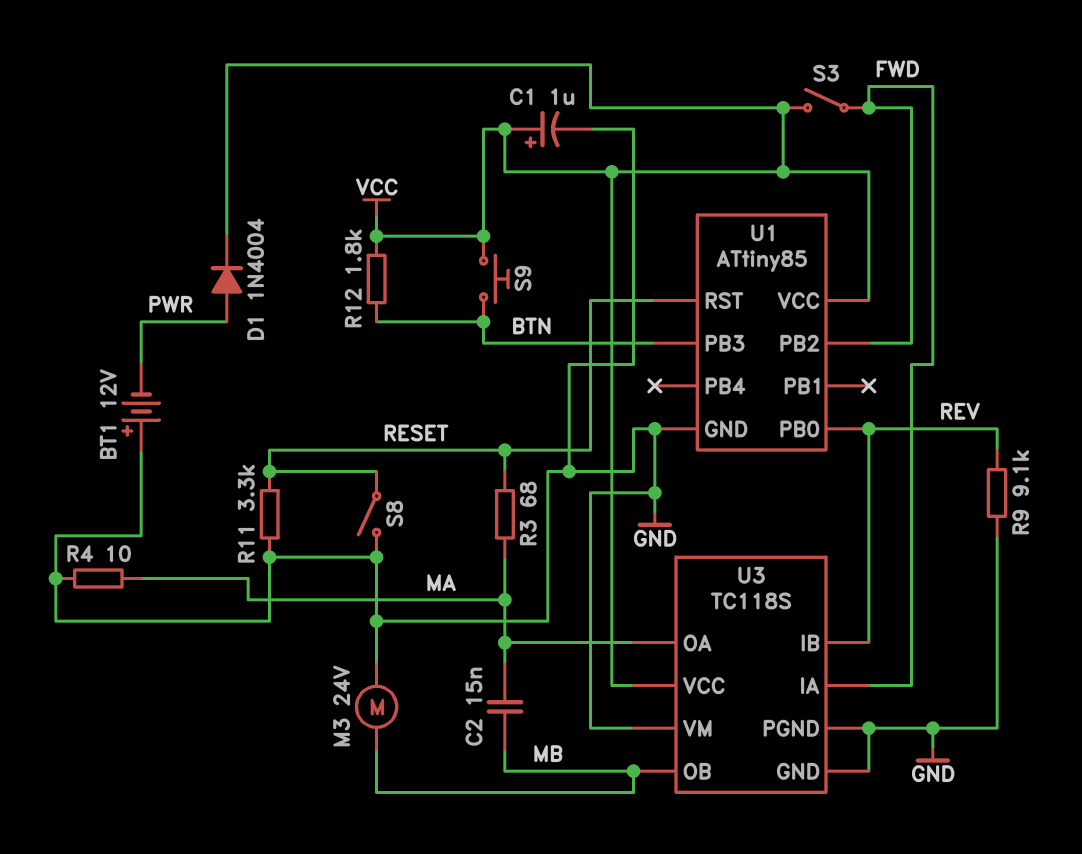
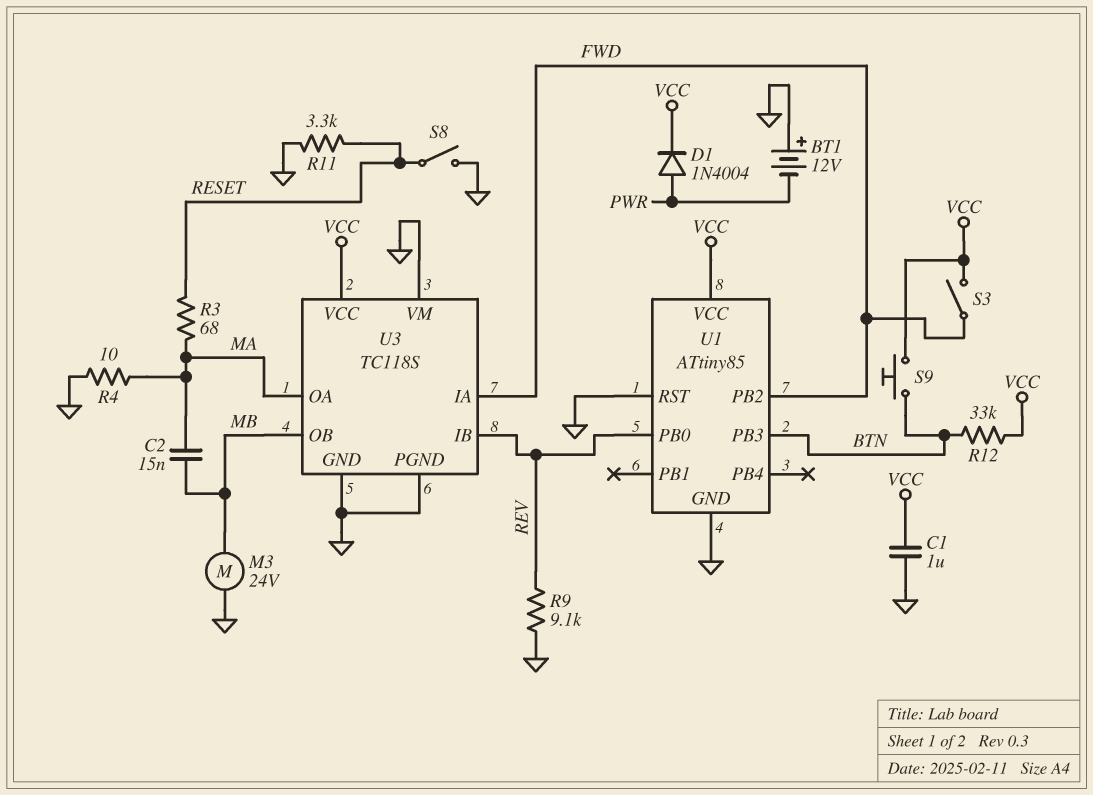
C1: 1uF (plus VCC, minus GND) -> 1uF (GND, VCC)
R12: 1.8k (BTN, VCC) -> 33k (BTN, VCC)
U1 pin RST: RESET -> GND

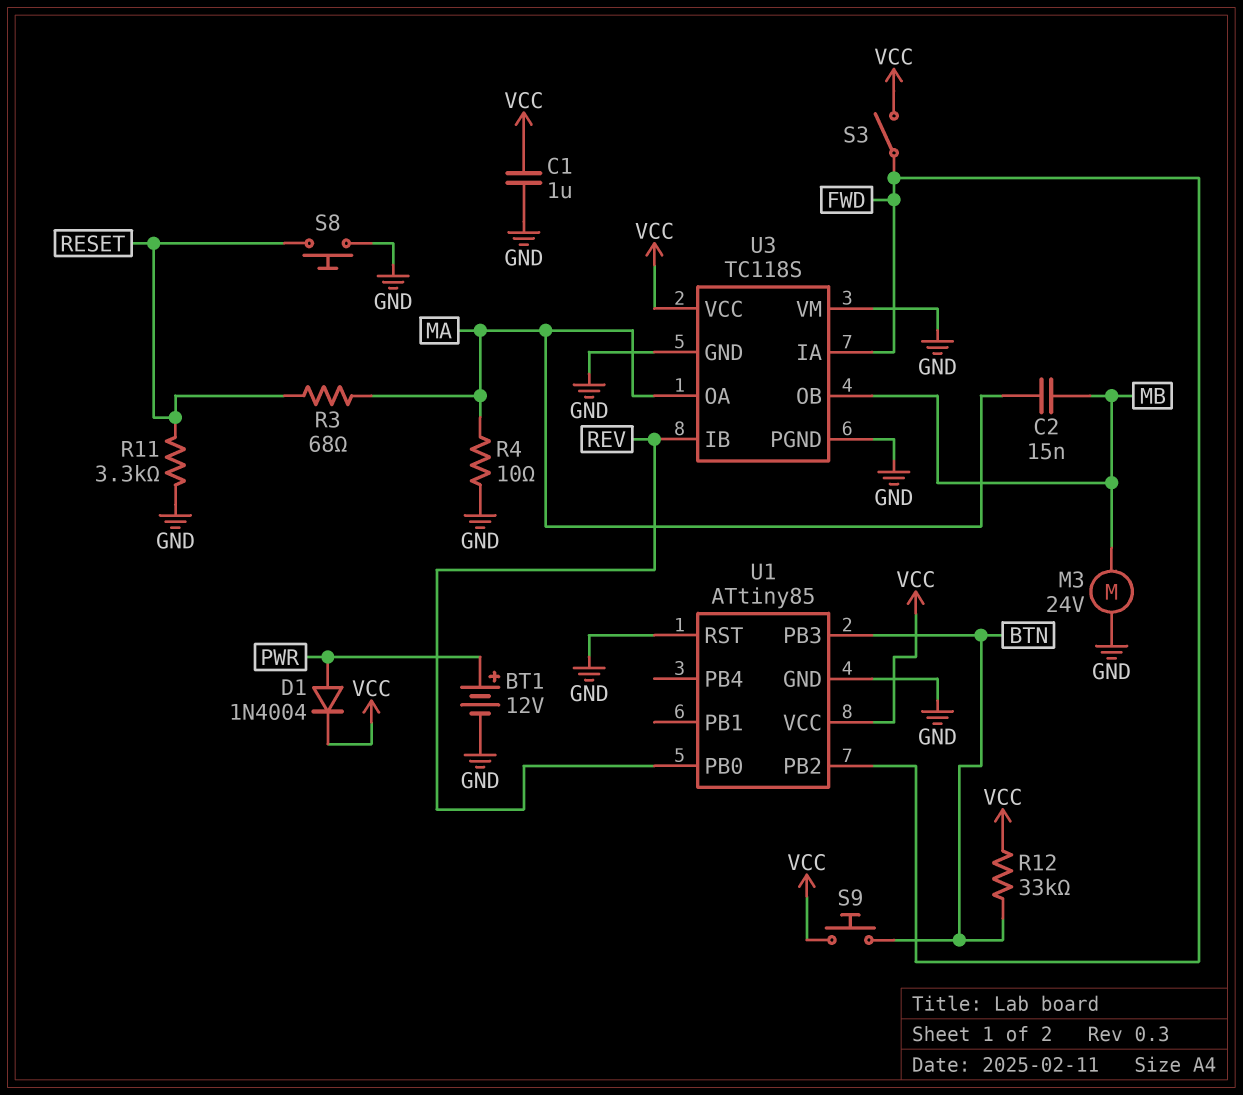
BT1: 12V (plus GND, minus PWR) -> 12V (plus PWR, minus GND)
R9: 9.1k (GND, REV) -> none
S8: switch (GND, RESET) -> button (GND, RESET)

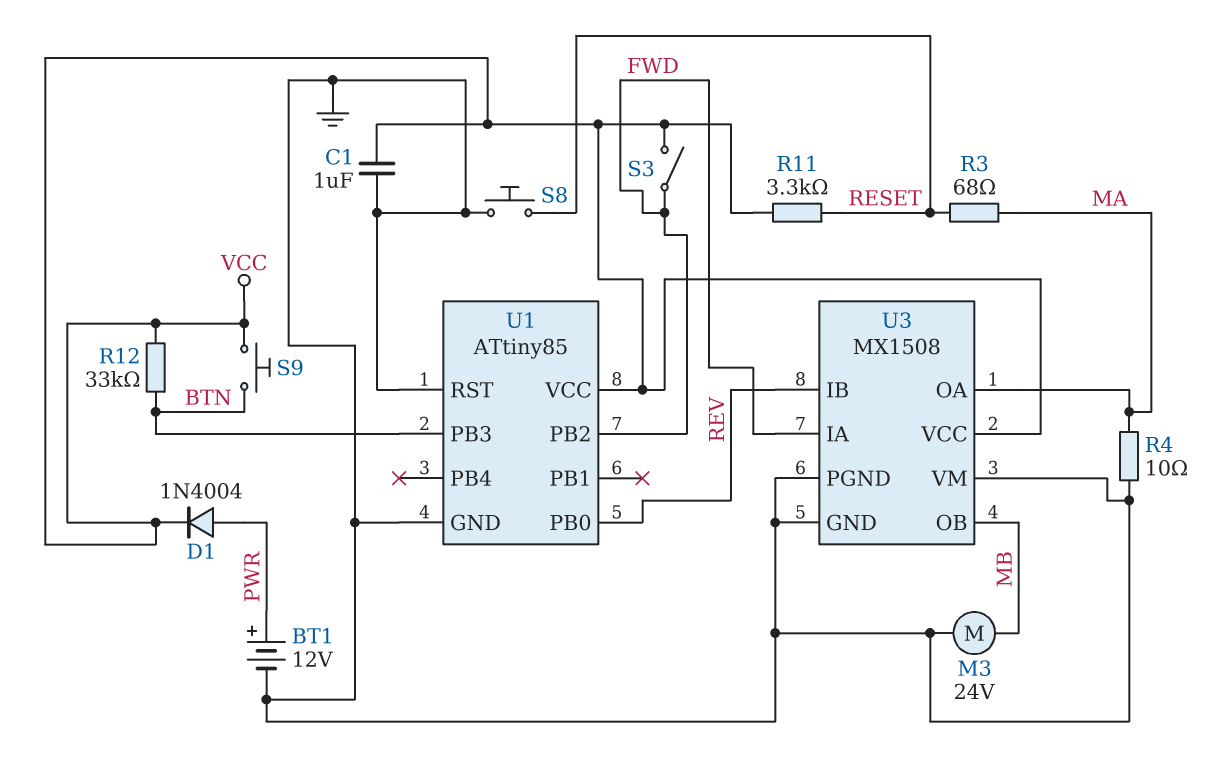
C2: 15nF (MA, MB) -> none
R11: 3.3k (GND, RESET) -> 3.3k (RESET, VCC)
U3: TC118S -> MX1508

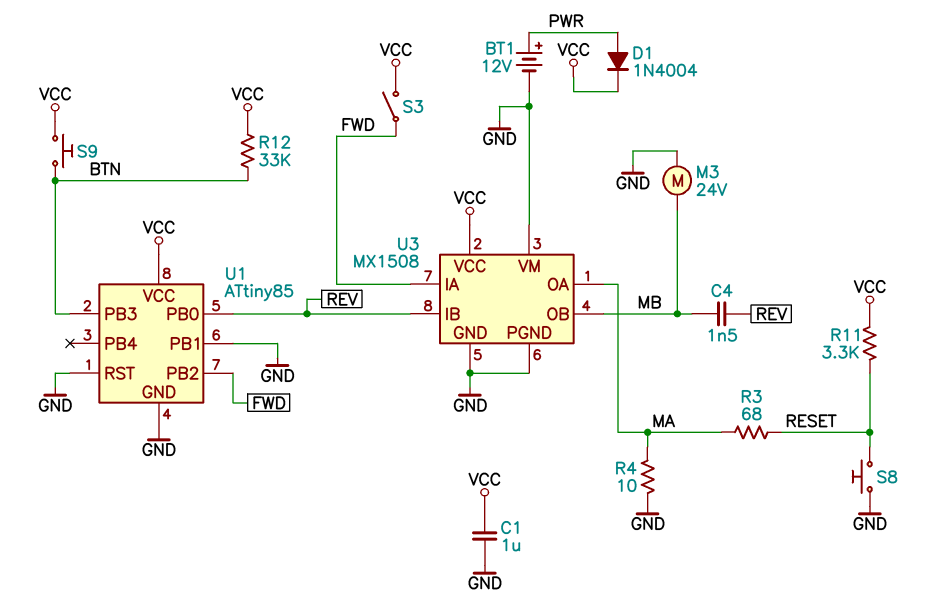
C4: none -> 1.5nF (MB, REV)
U1 pin PB1: none -> GND

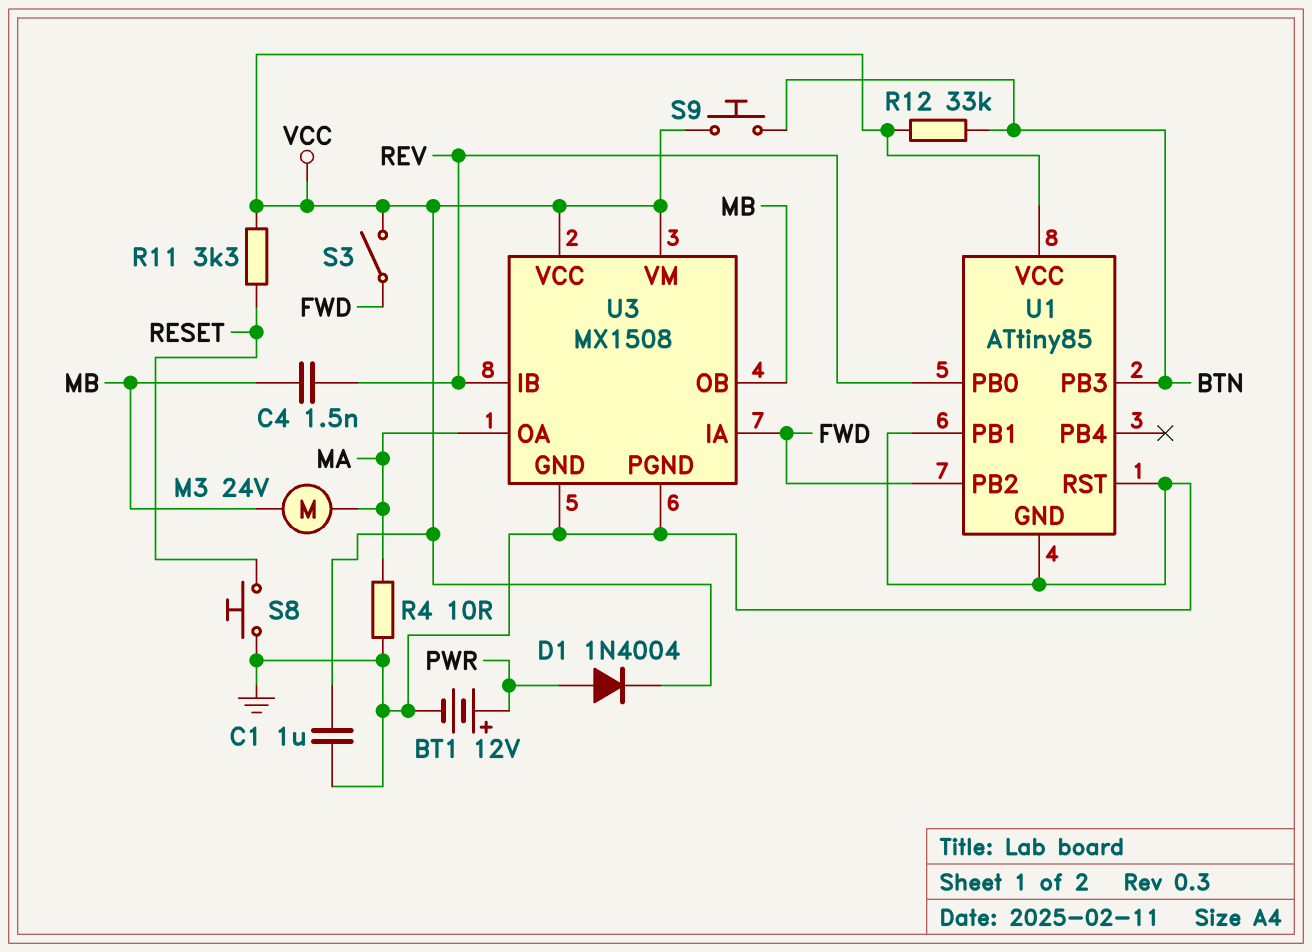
M3: motor 24V (GND, MB) -> motor 24V (MA, MB)
R3: 68 (MA, RESET) -> none
U3 pin VM: GND -> VCC

